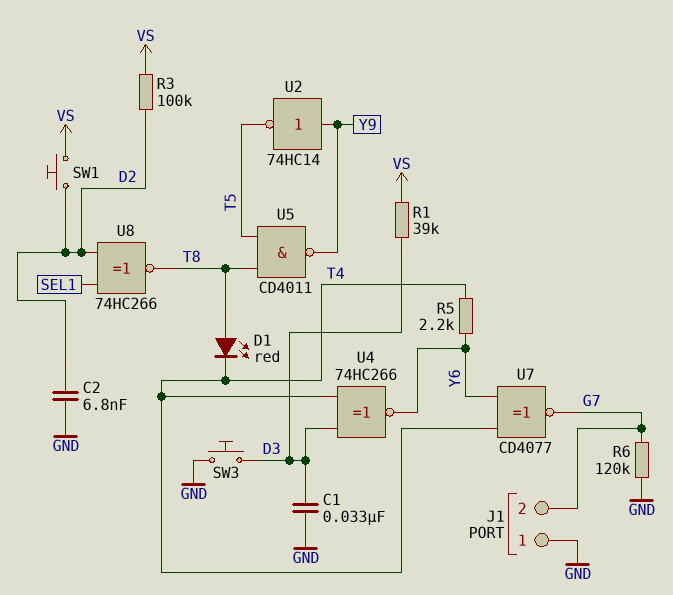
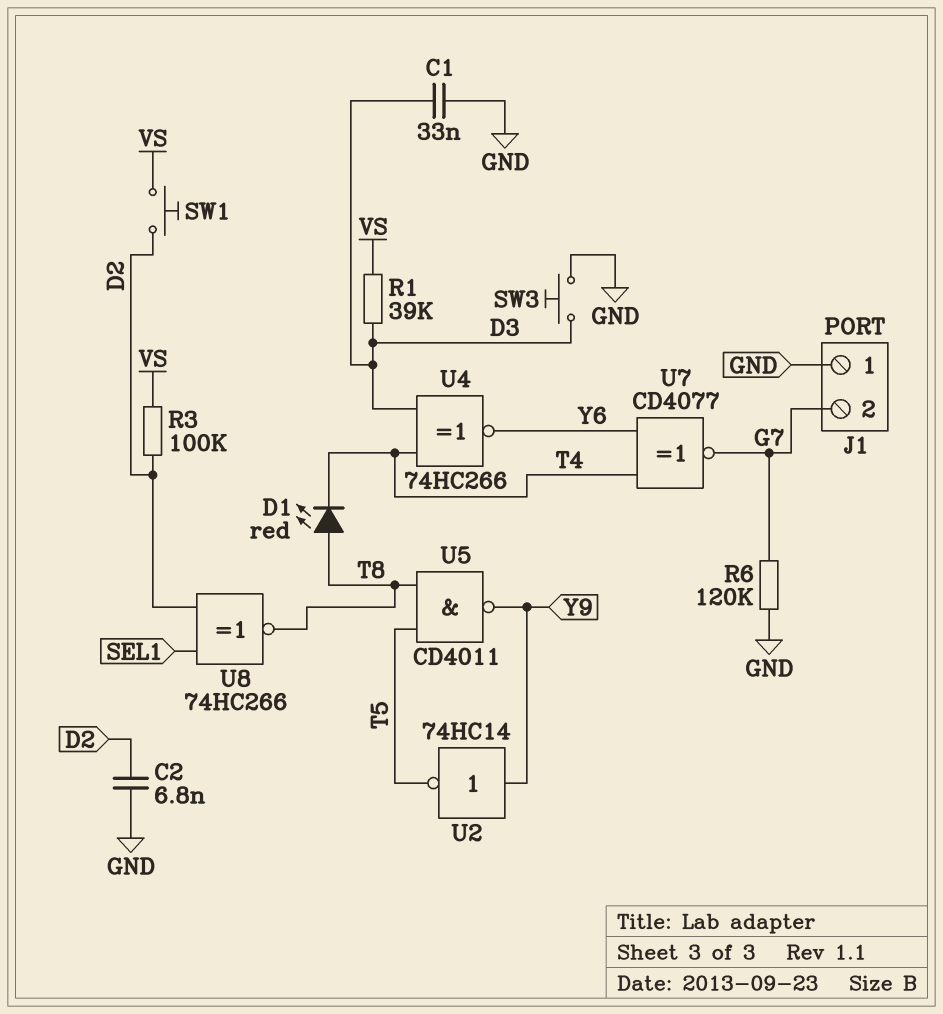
R5: 2.2k (T4, Y6) -> none

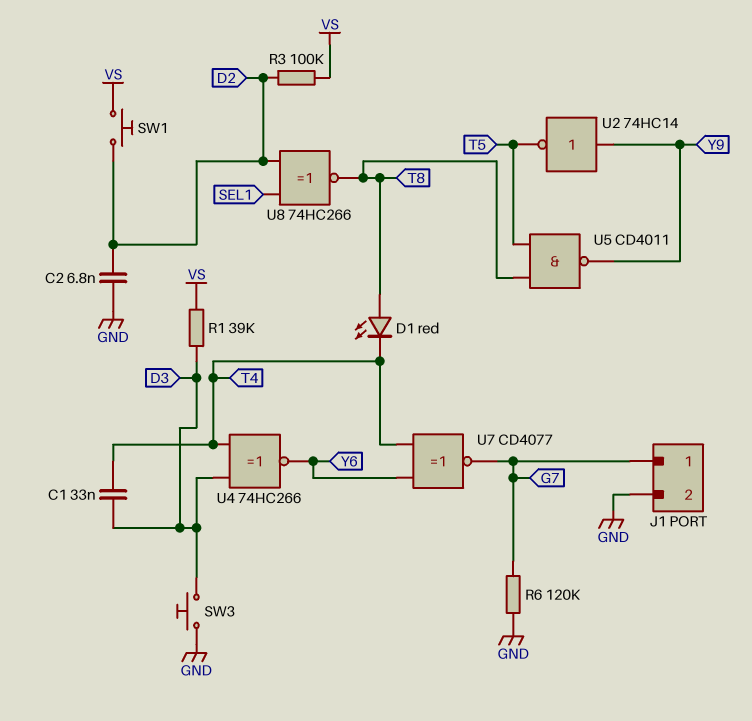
C1: 33nF (D3, GND) -> 33nF (D3, T4)
J1 pin 1: GND -> G7
J1 pin 2: G7 -> GND

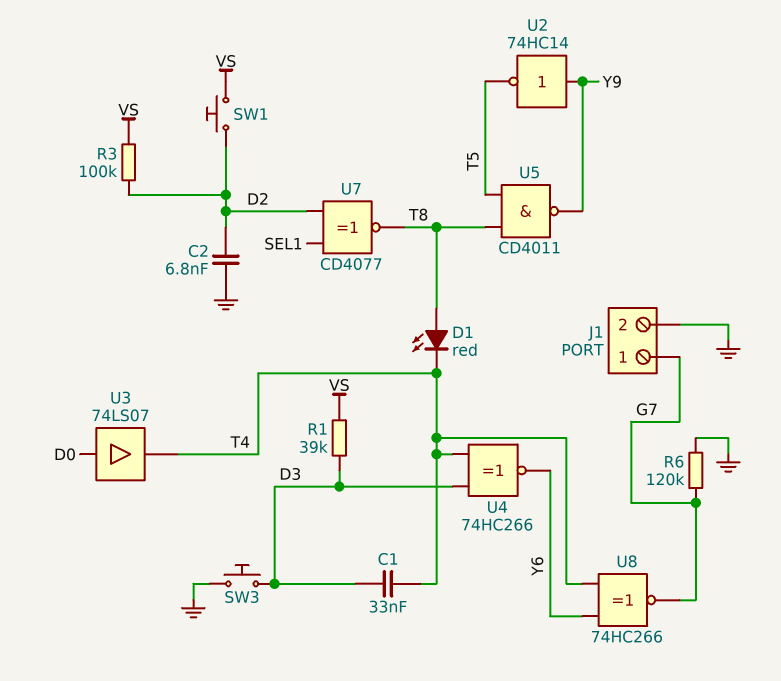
U3: none -> buffer 74LS07 (in D0, out T4)
U7: XNOR CD4077 (in T4, in Y6, out G7) -> XNOR CD4077 (in D2, in SEL1, out T8)
U8: XNOR 74HC266 (in D2, in SEL1, out T8) -> XNOR 74HC266 (in T4, in Y6, out G7)

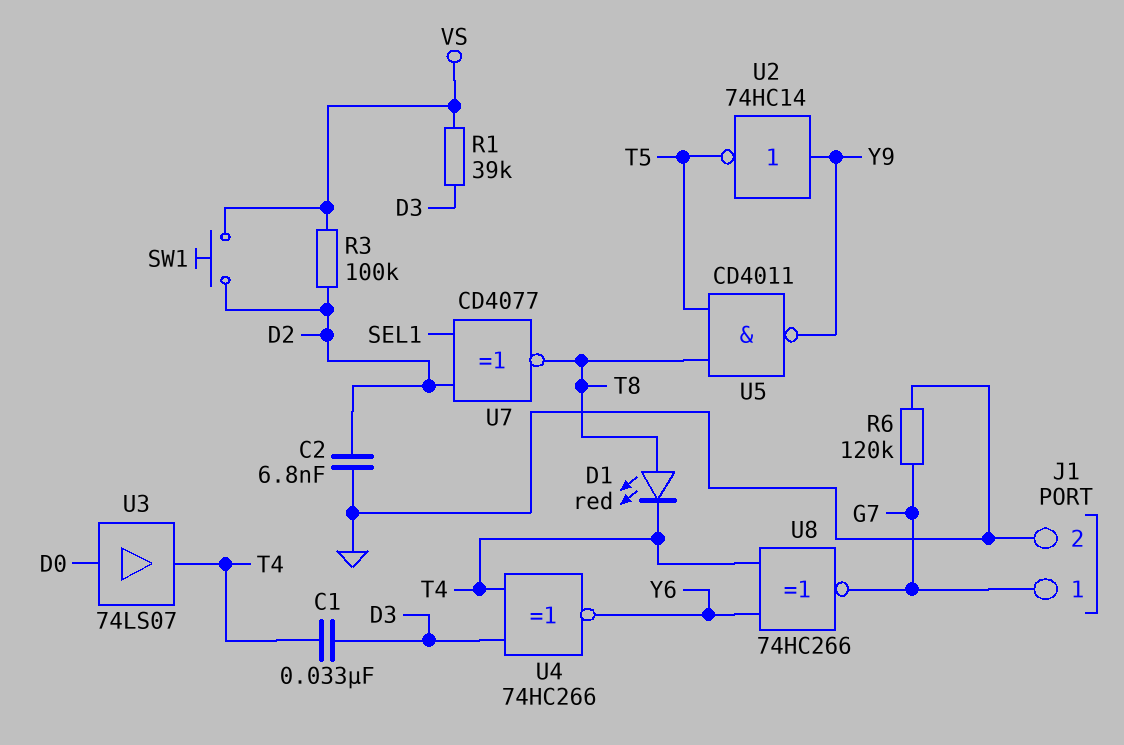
SW3: button (D3, GND) -> none

